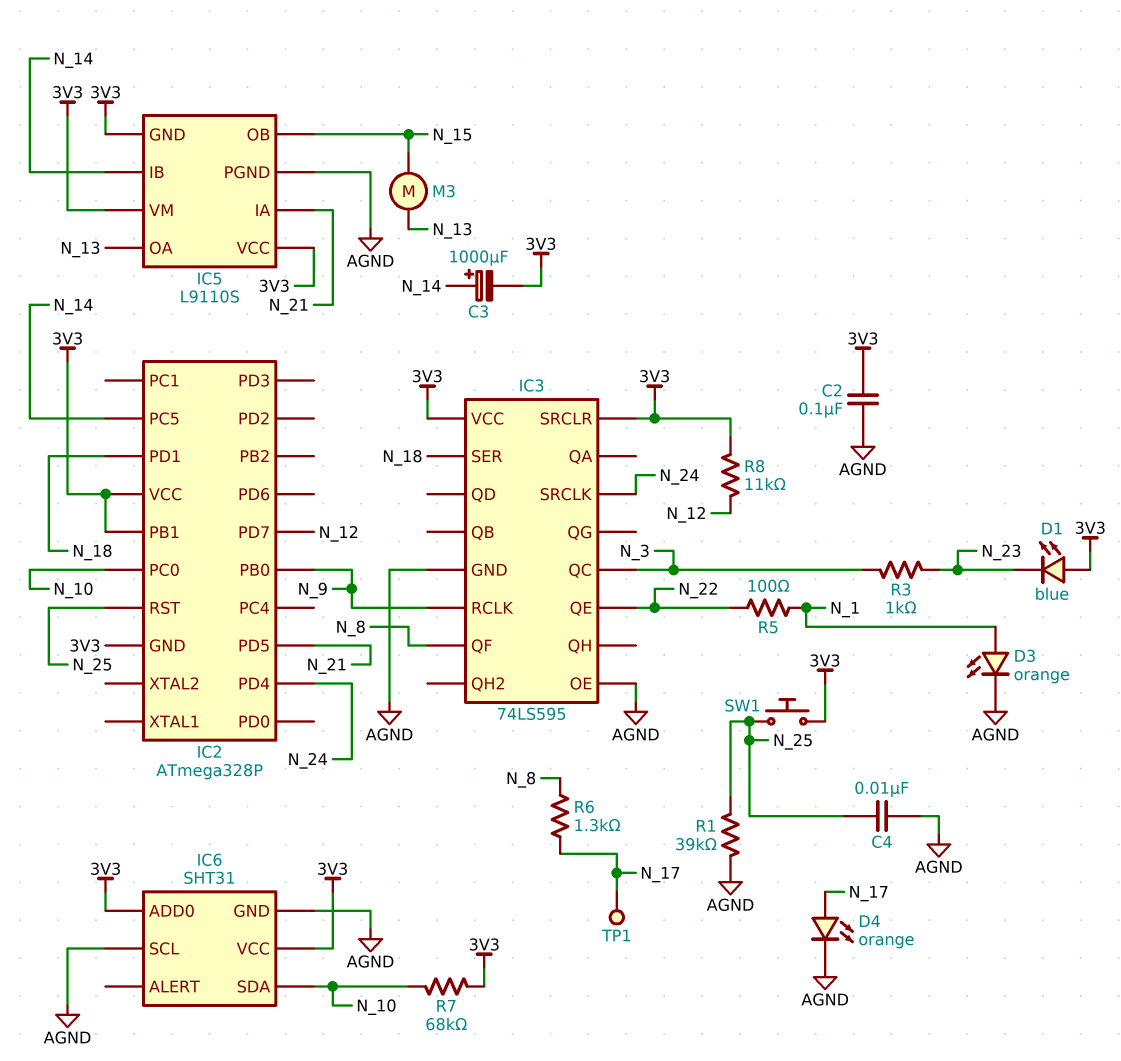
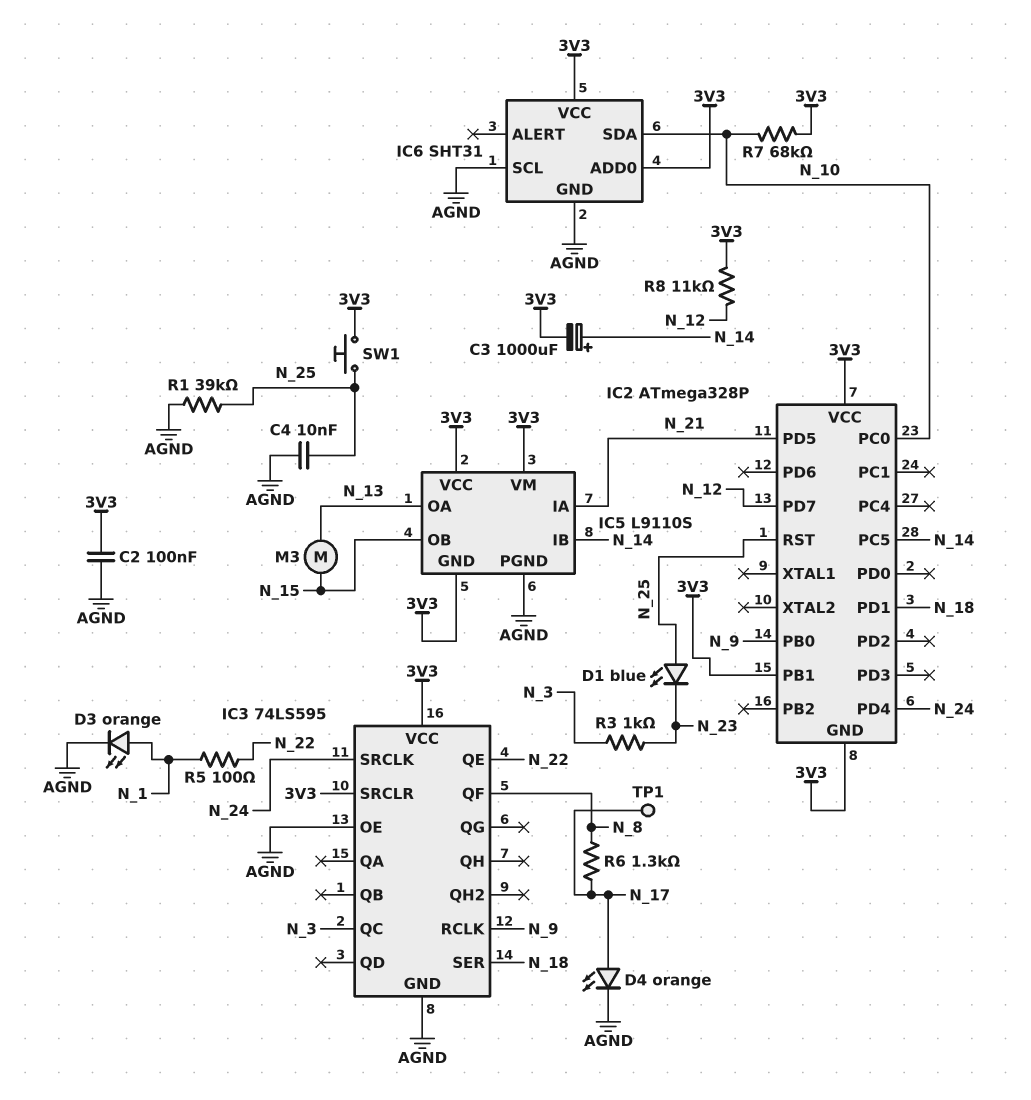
D1: LED blue (A 3V3, K N_23) -> LED blue (A N_25, K N_23)

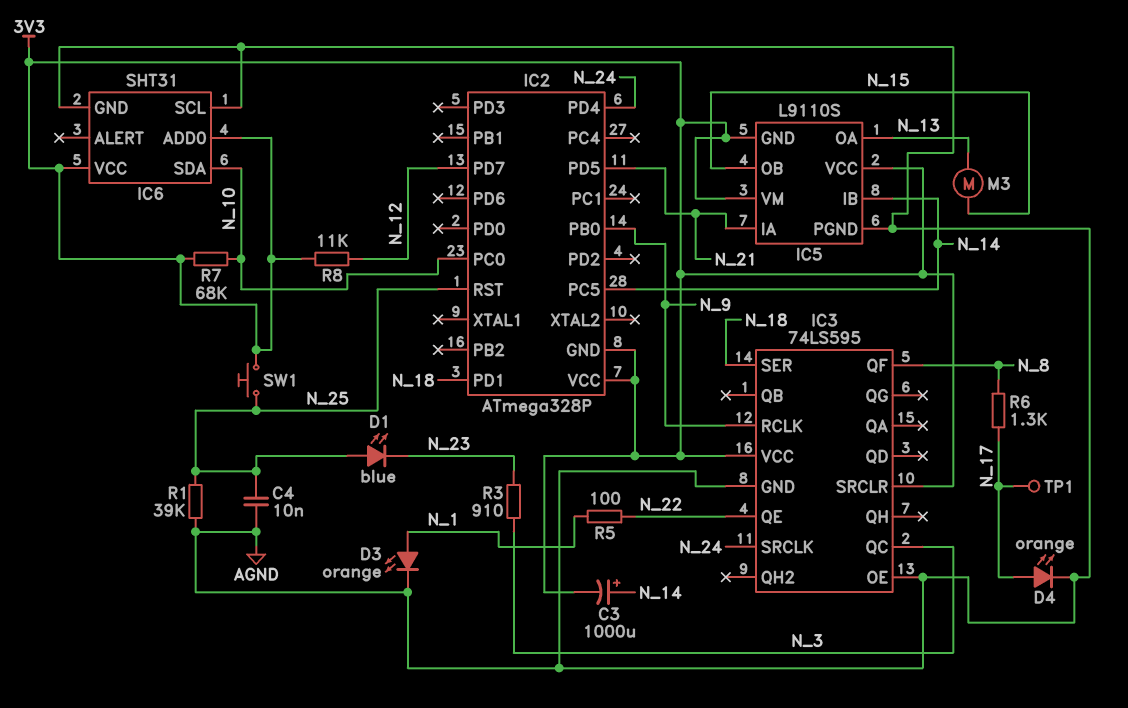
C2: 100nF (3V3, AGND) -> none
IC2 pin PB1: 3V3 -> none
R3: 1k (N_3, N_23) -> 910 (N_3, N_23)

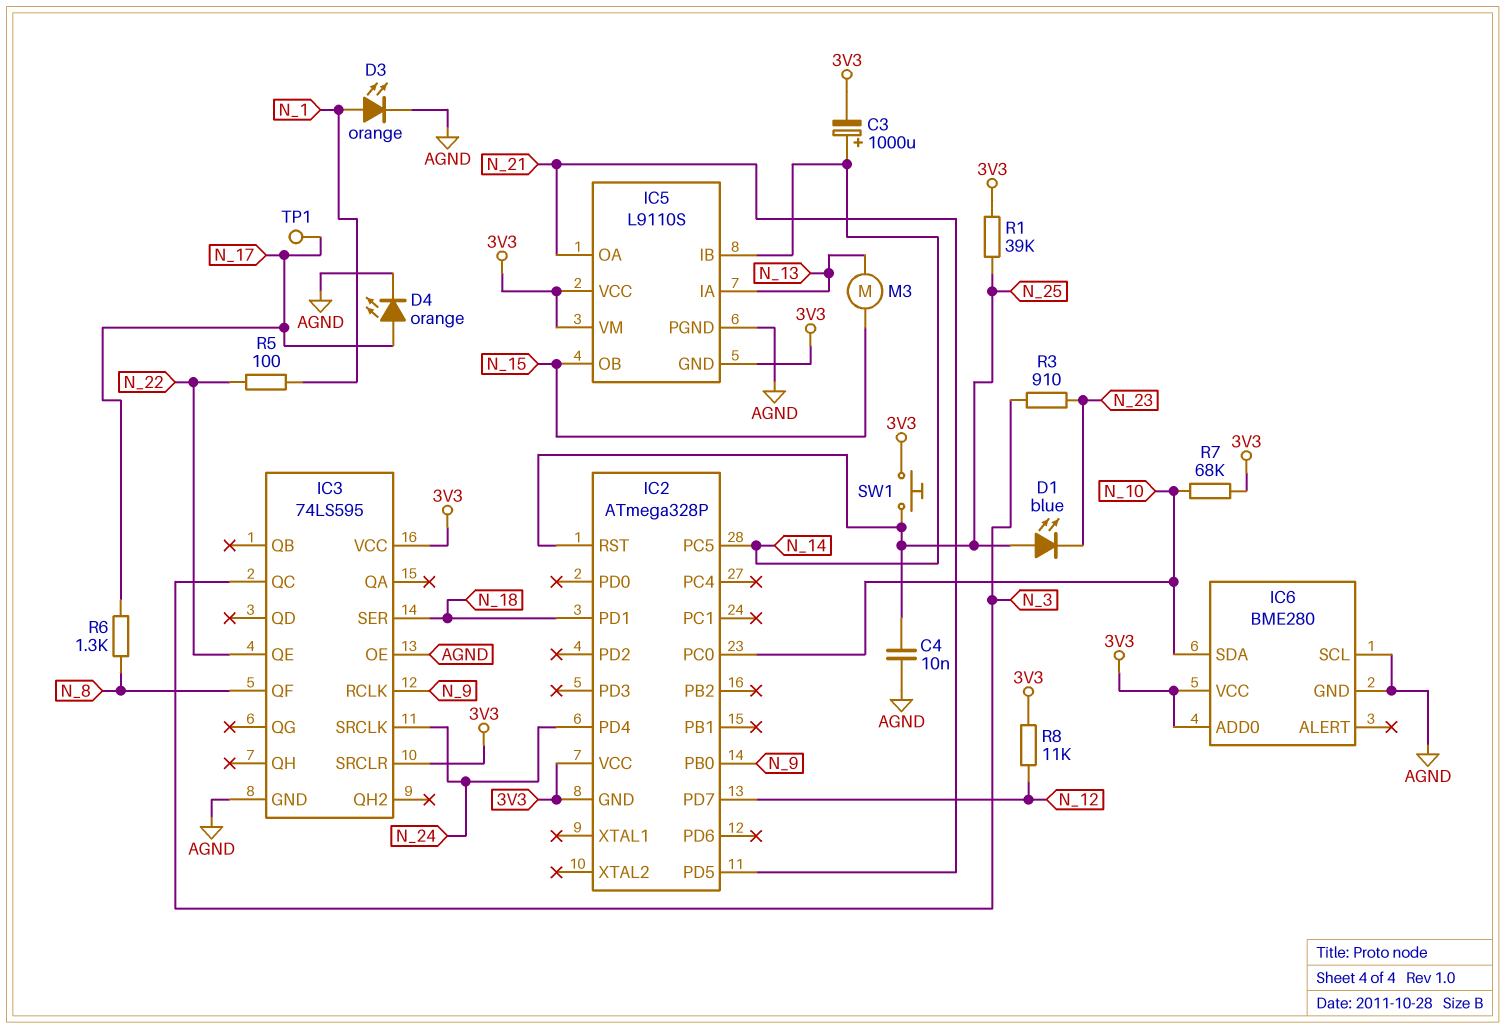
IC5 pin IA: N_21 -> N_13
IC5 pin OA: N_13 -> N_21
IC6: SHT31 -> BME280
R1: 39k (AGND, N_25) -> 39k (3V3, N_25)

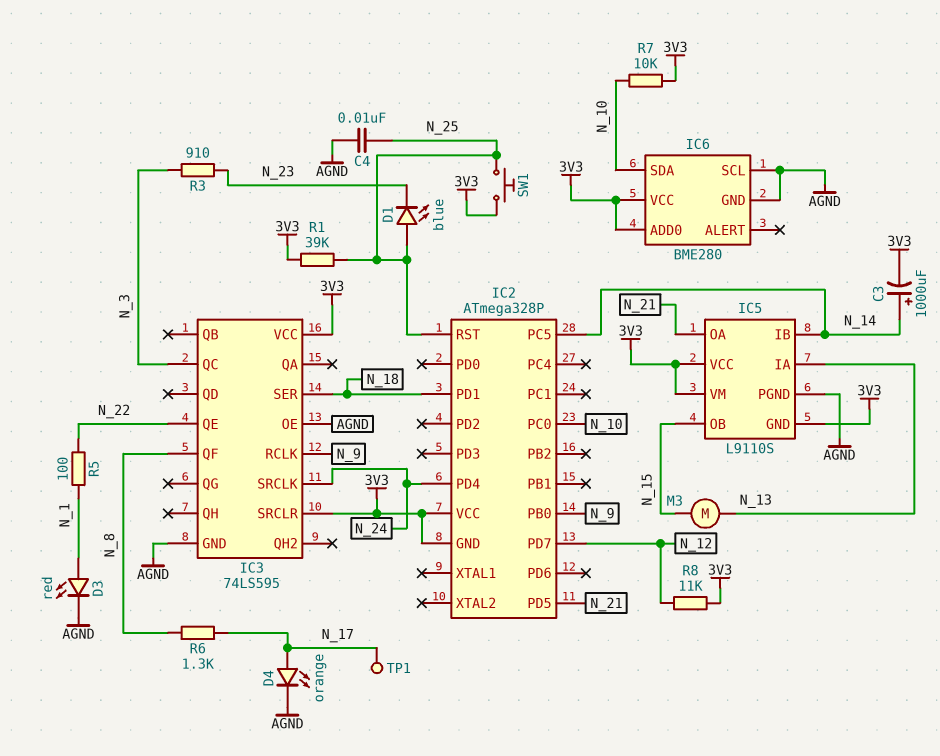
D3: LED orange (A N_1, K AGND) -> LED red (A N_1, K AGND)
R7: 68k (3V3, N_10) -> 10k (3V3, N_10)

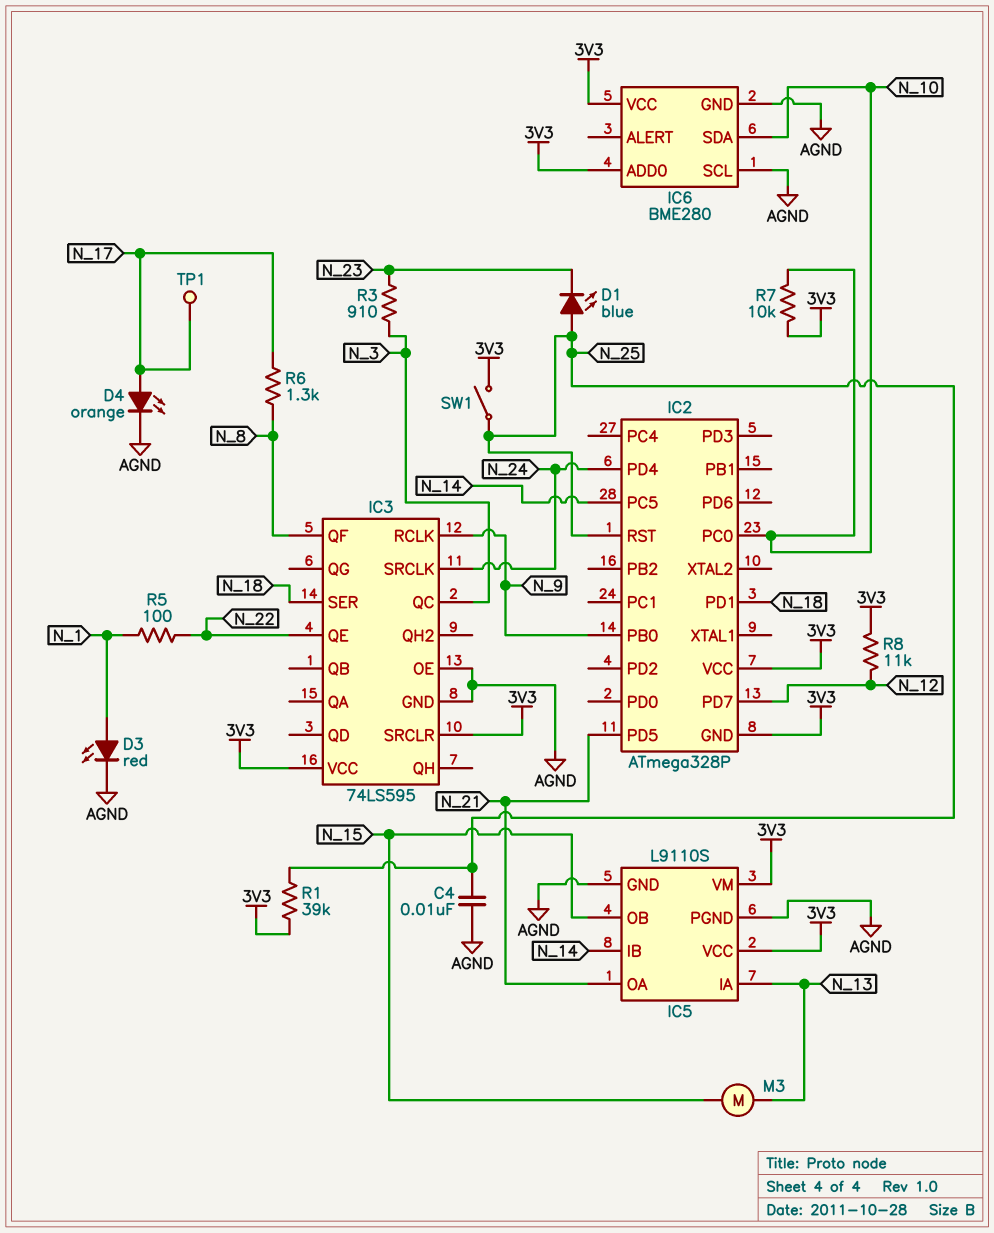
C3: 1000uF (plus N_14, minus 3V3) -> none
IC5 pin GND: 3V3 -> AGND
SW1: button (3V3, N_25) -> switch (3V3, N_25)

